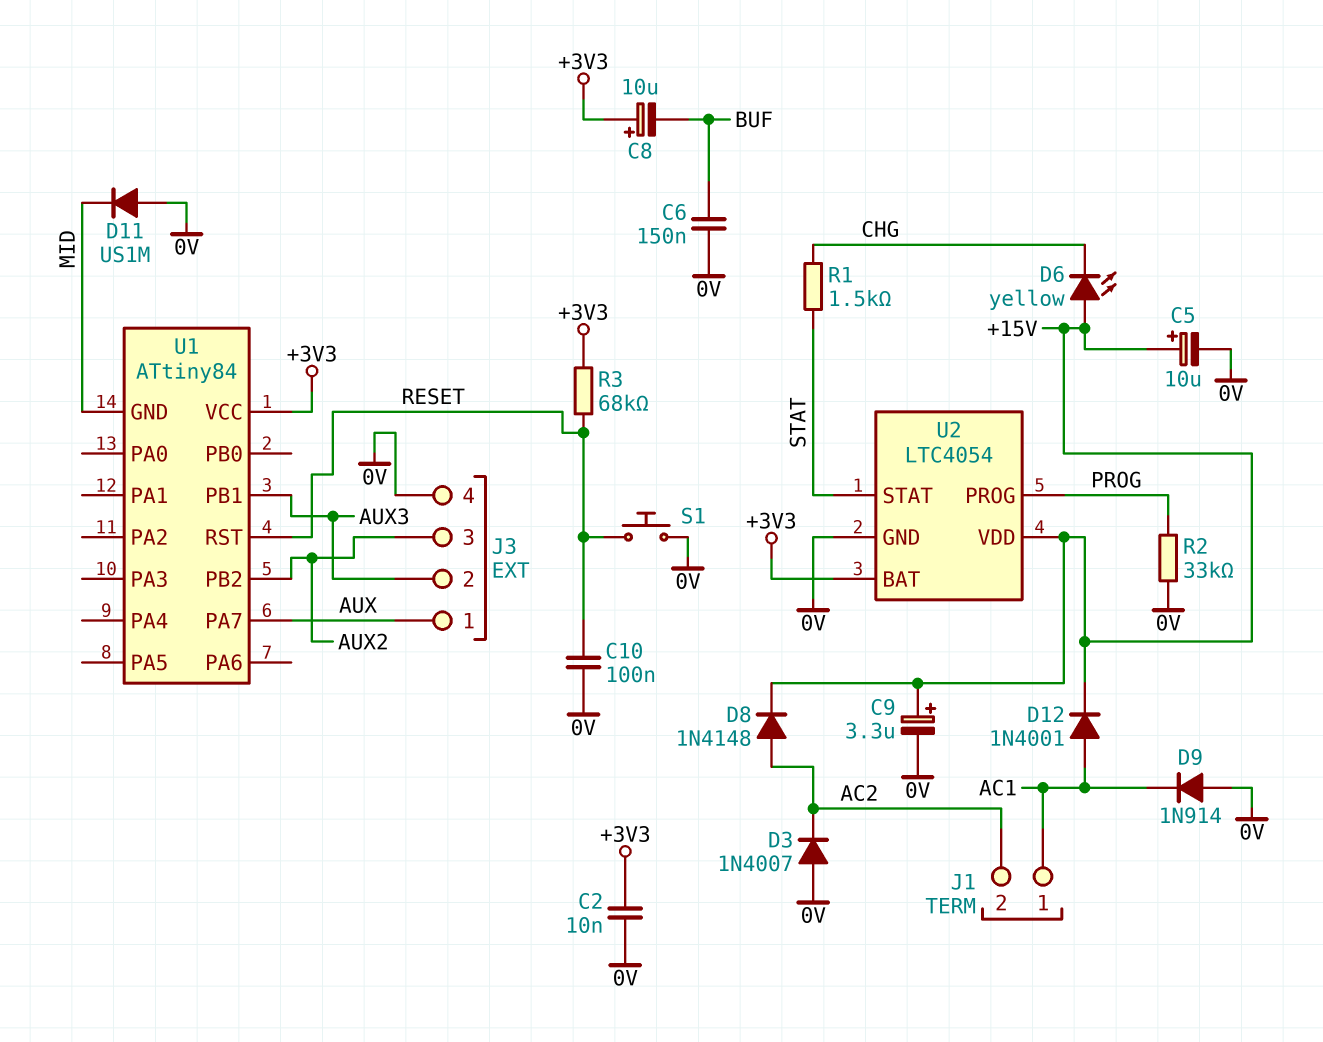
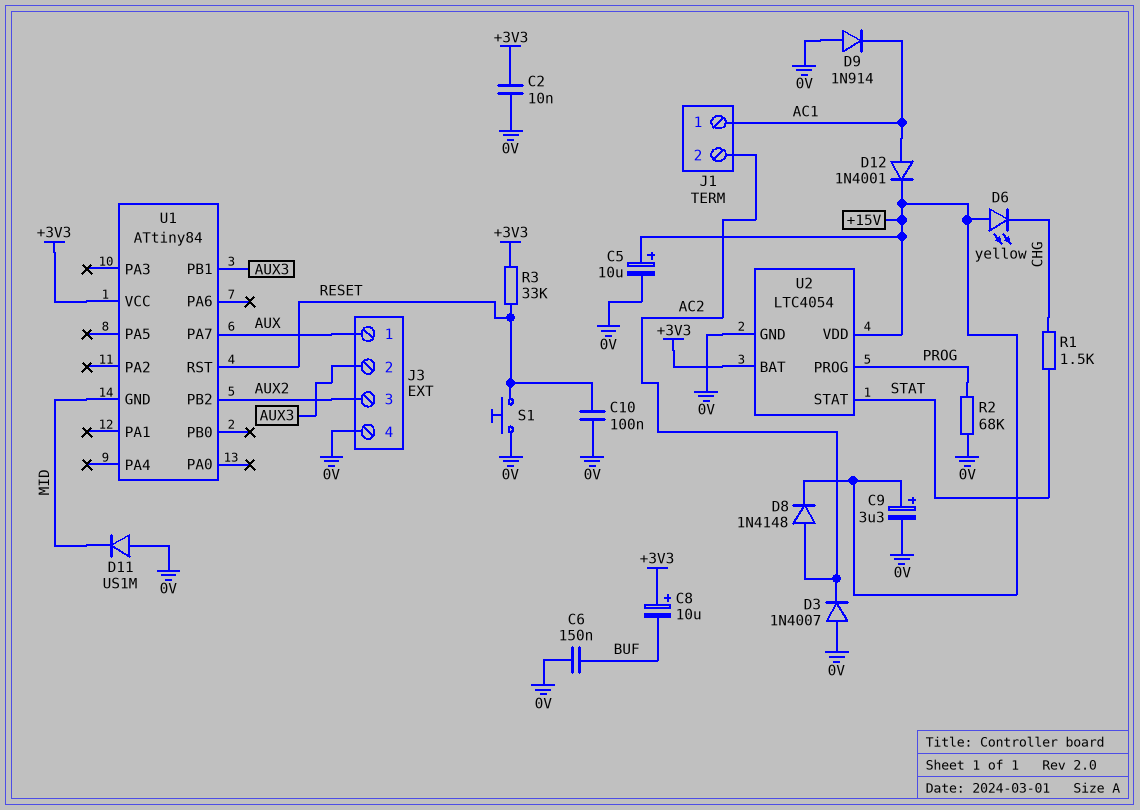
R2: 33k (0V, PROG) -> 68k (0V, PROG)
R3: 68k (+3V3, RESET) -> 33k (+3V3, RESET)

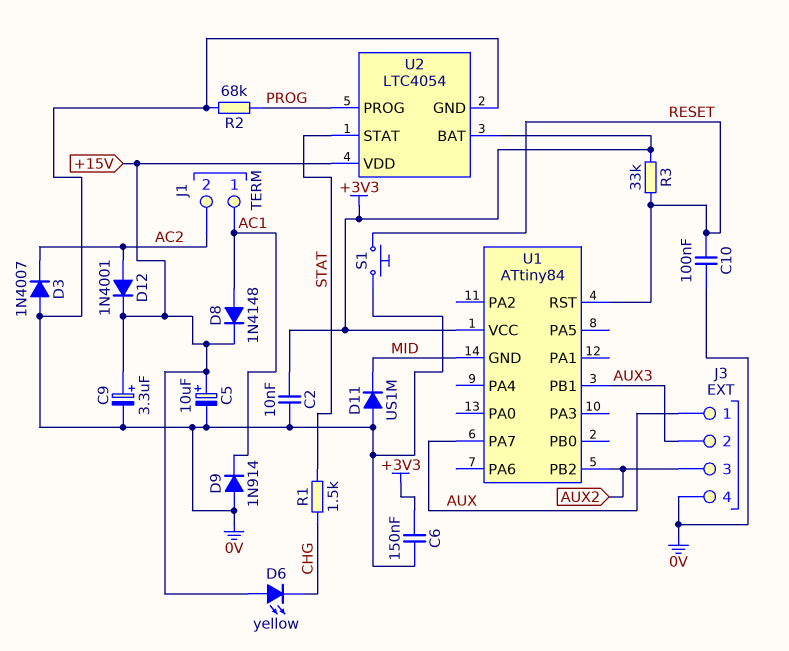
C6: 150nF (0V, BUF) -> 150nF (+3V3, 0V)
C8: 10uF (plus +3V3, minus BUF) -> none
D8: diode 1N4148 (A AC2, K +15V) -> diode 1N4148 (A AC1, K +15V)
D12: diode 1N4001 (A AC1, K +15V) -> diode 1N4001 (A AC2, K +15V)

